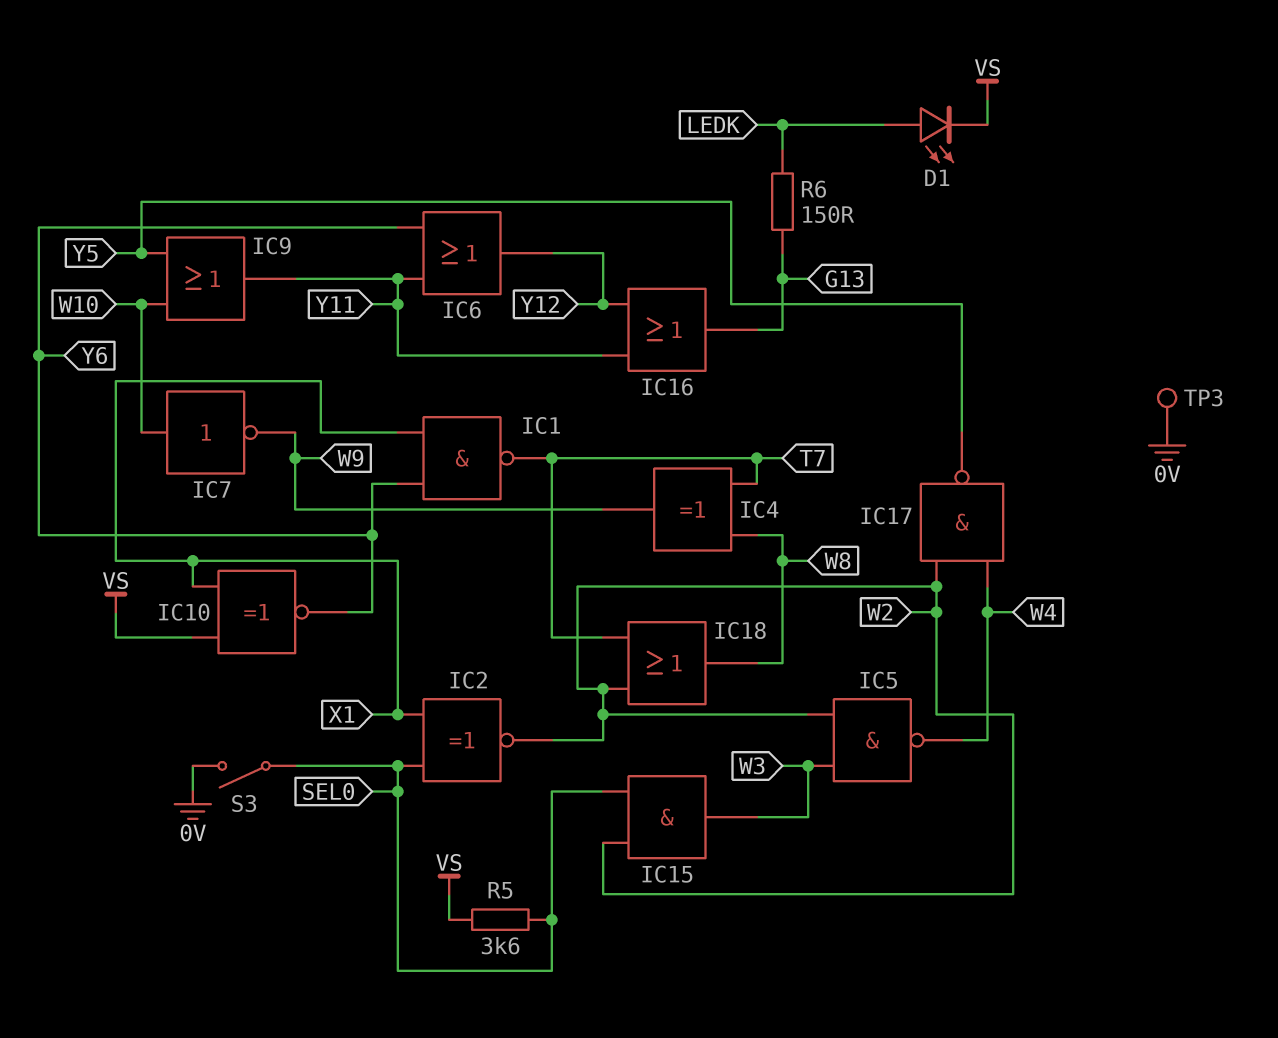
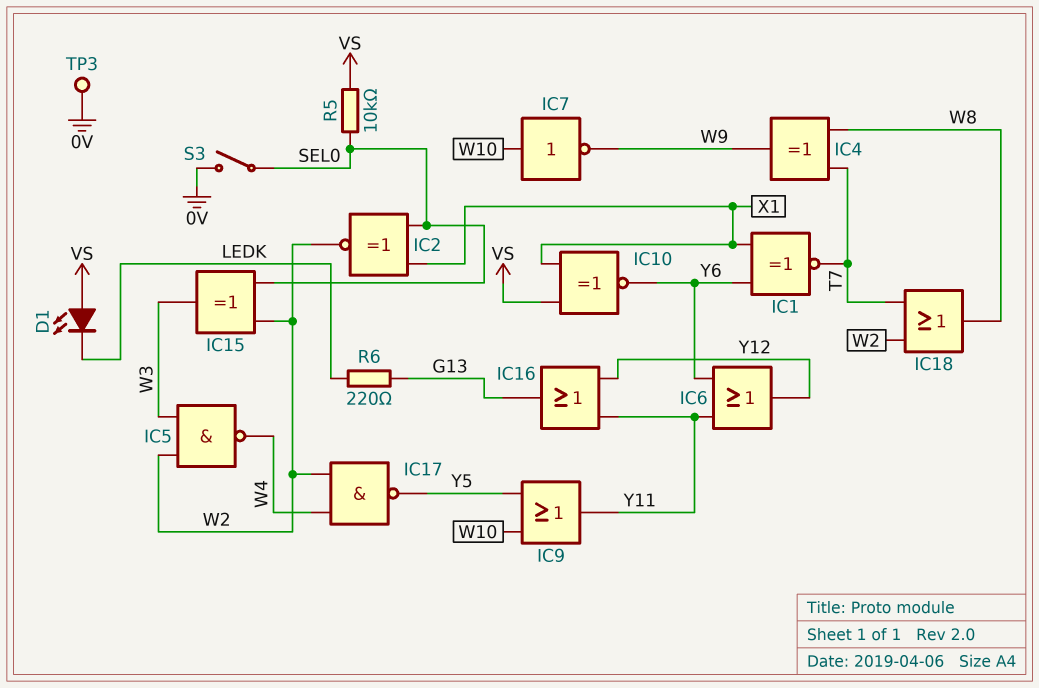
D1: LED (A LEDK, K VS) -> LED (A VS, K LEDK)
IC1: NAND (in X1, in Y6, out T7) -> XNOR (in X1, in Y6, out T7)
IC15: AND (in SEL0, in W2, out W3) -> XOR (in SEL0, in W2, out W3)
R5: 3.6k (SEL0, VS) -> 10k (SEL0, VS)
R6: 150 (G13, LEDK) -> 220 (G13, LEDK)

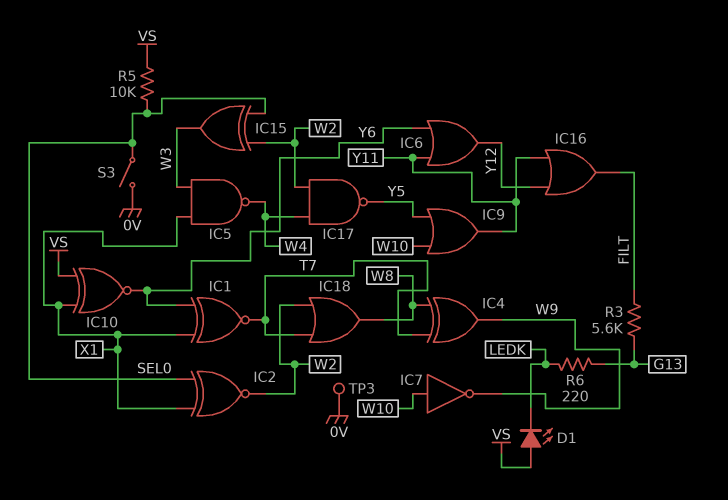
IC5: NAND (in W2, in W3, out W4) -> NAND (in W3, in X1, out W4)
IC16: OR (in Y11, in Y12, out G13) -> OR (in Y11, in Y12, out FILT)
R3: none -> 5.6k (FILT, G13)

